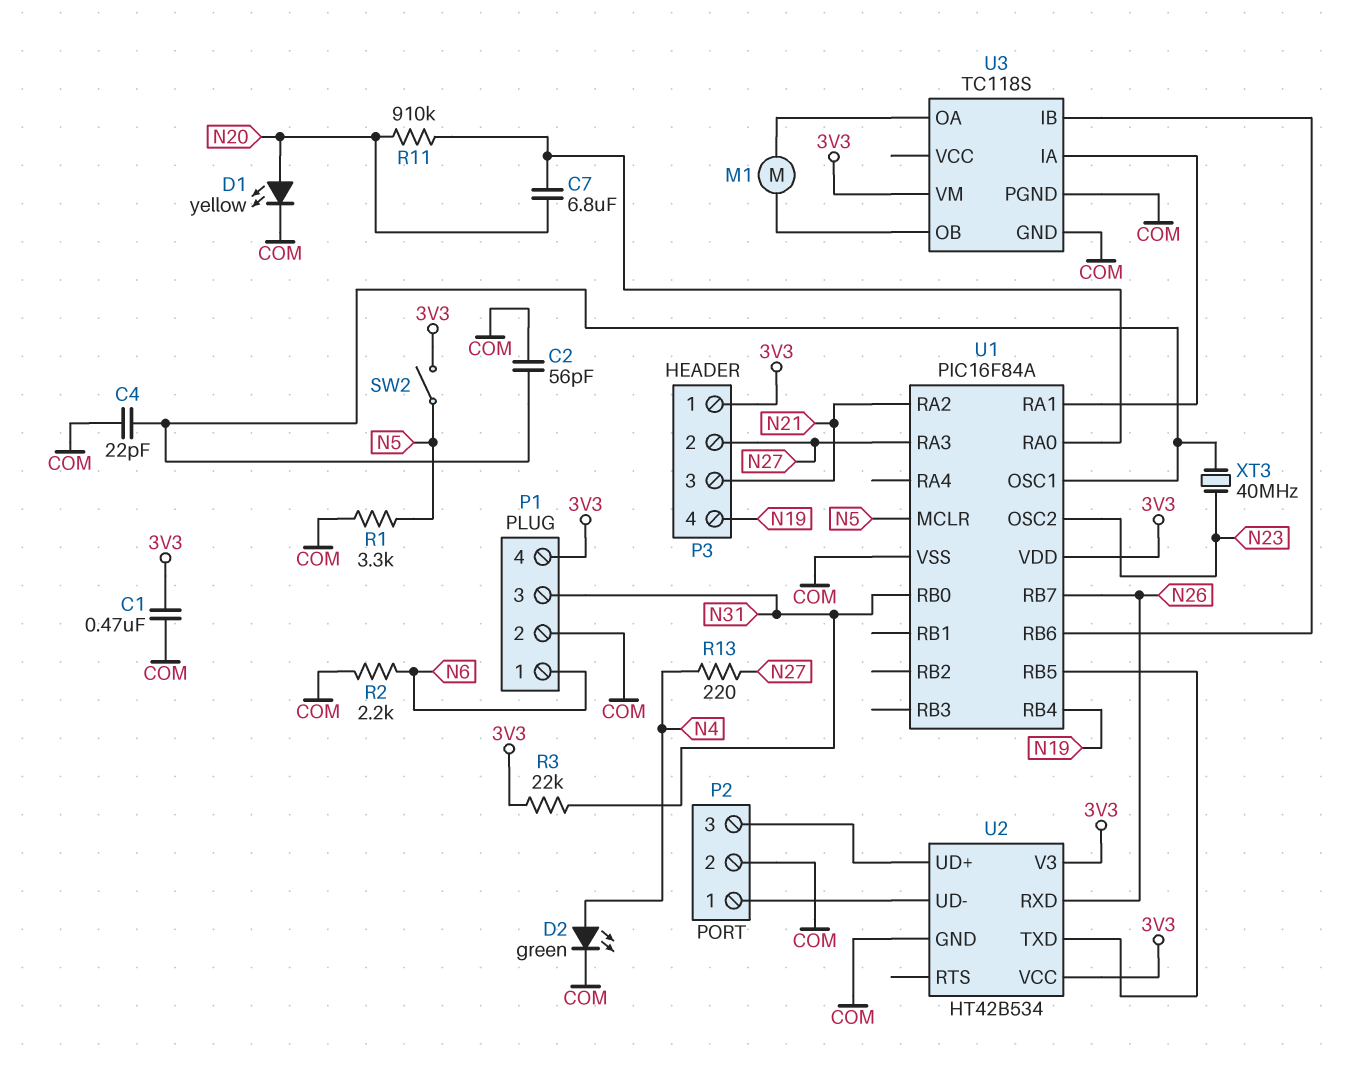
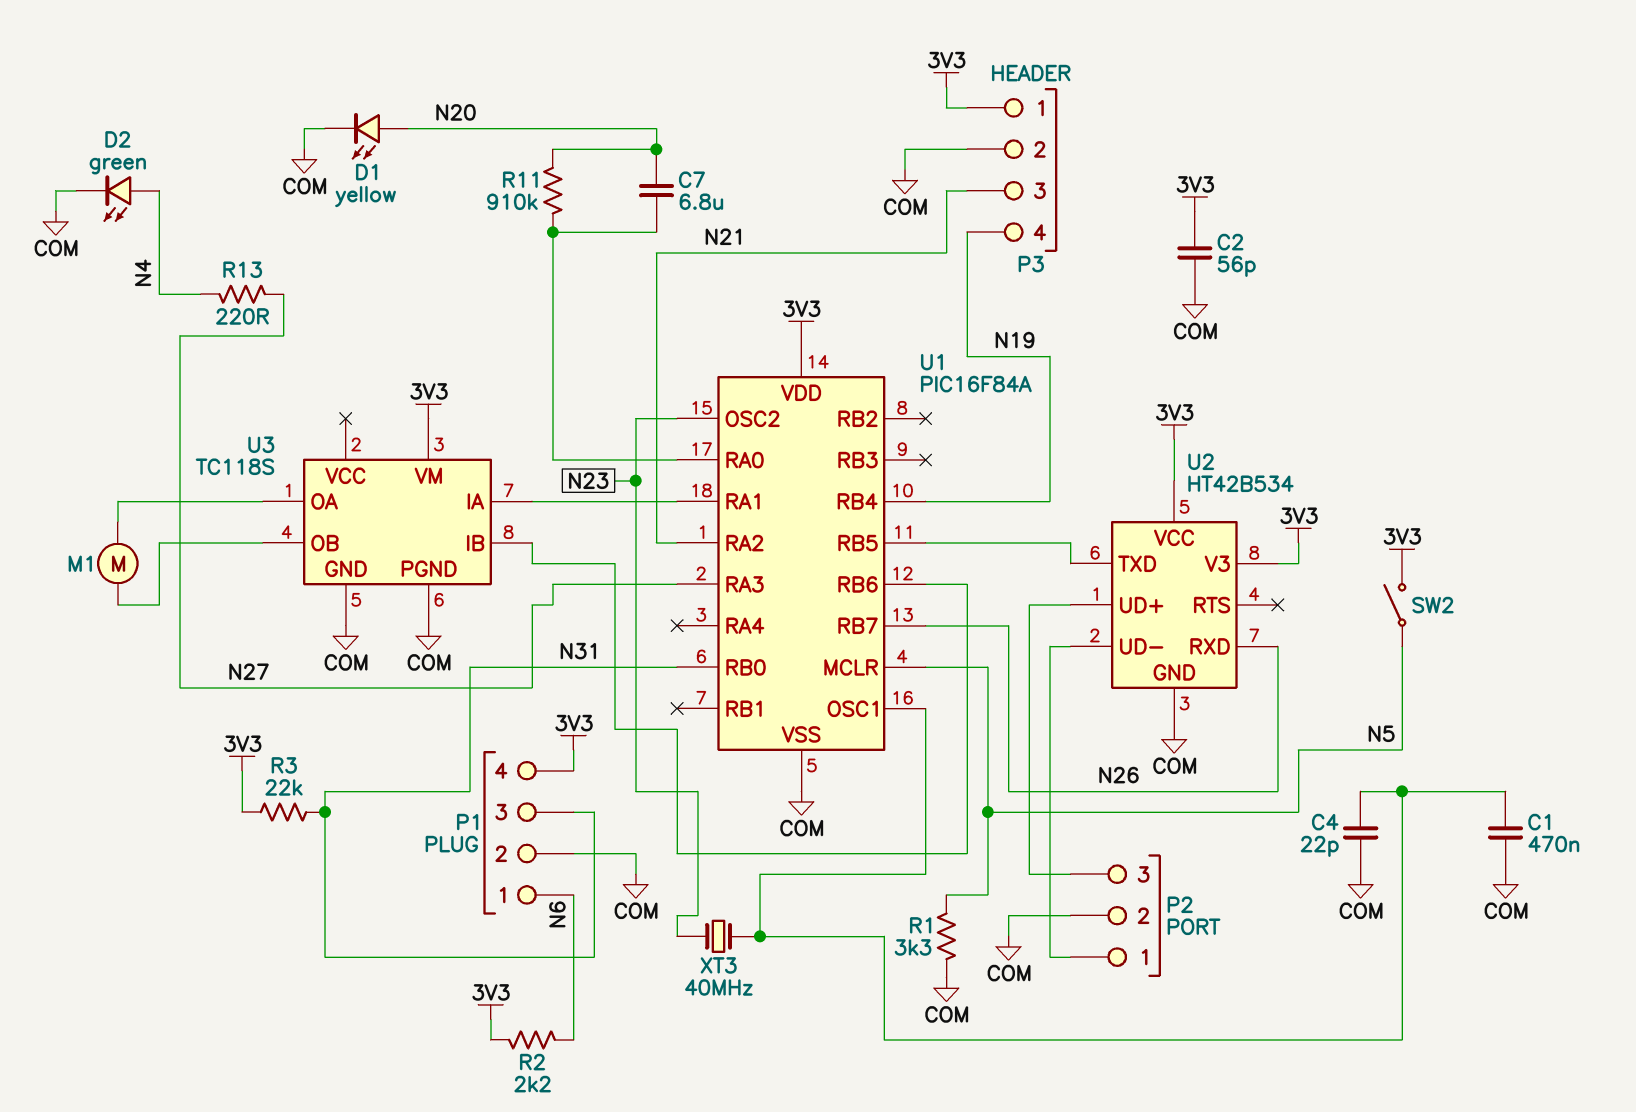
C1: 470nF (3V3, COM) -> 470nF (COM, U1/OSC1)
C2: 56pF (COM, U1/OSC1) -> 56pF (3V3, COM)
P3 pin 2: N27 -> COM
R2: 2.2k (COM, N6) -> 2.2k (3V3, N6)

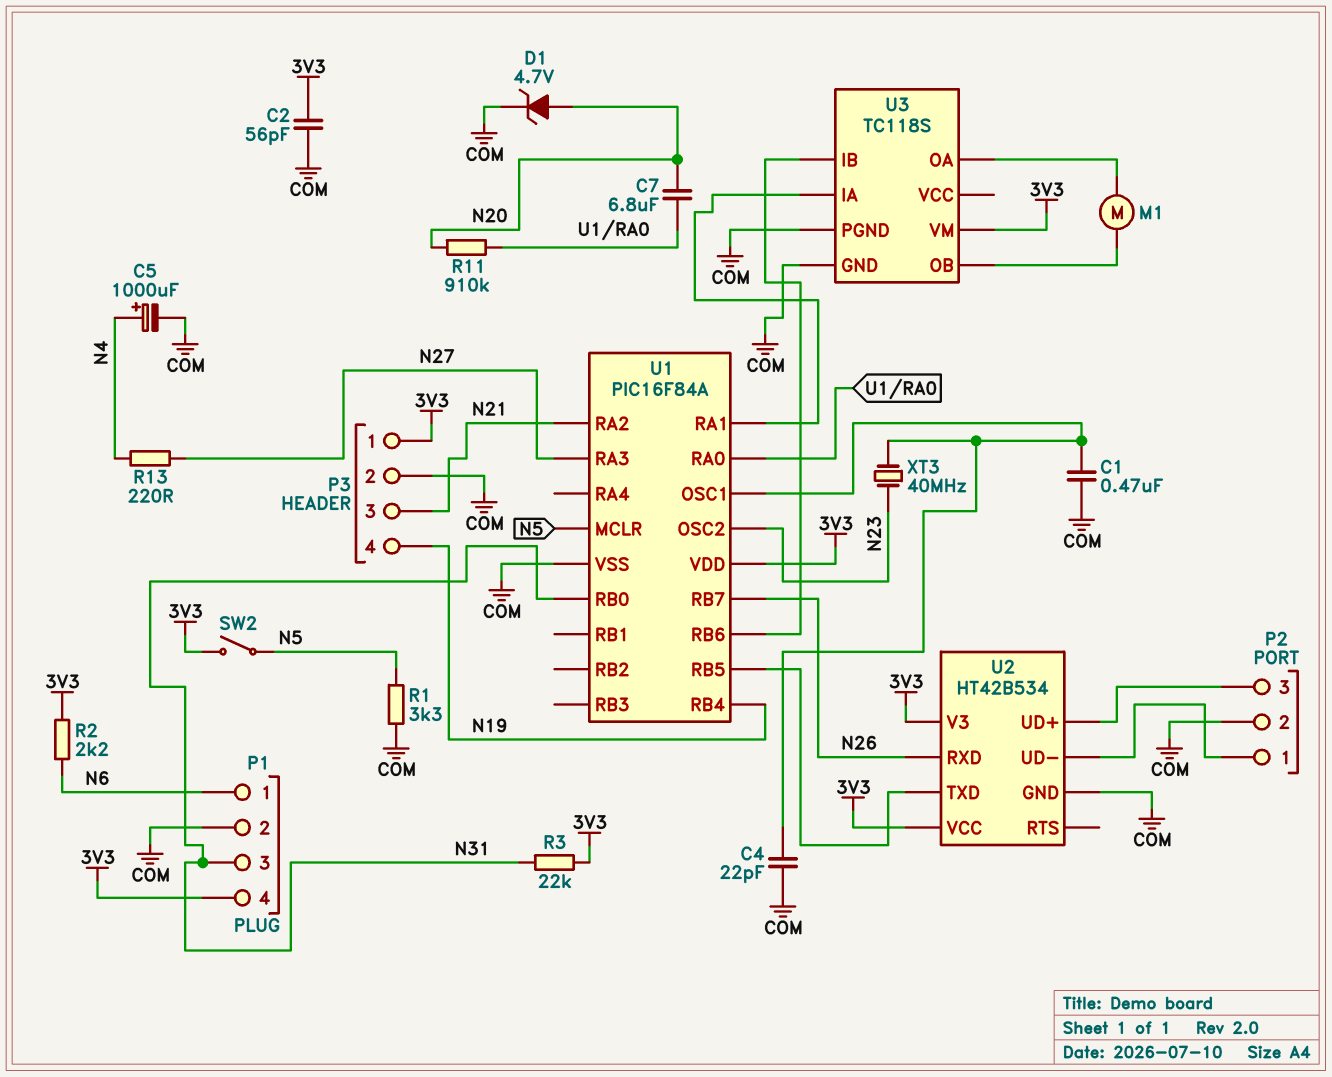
C5: none -> 1000uF (plus N4, minus COM)
D1: LED yellow (A N20, K COM) -> zener 4.7V (A N20, K COM)
D2: LED green (A N4, K COM) -> none

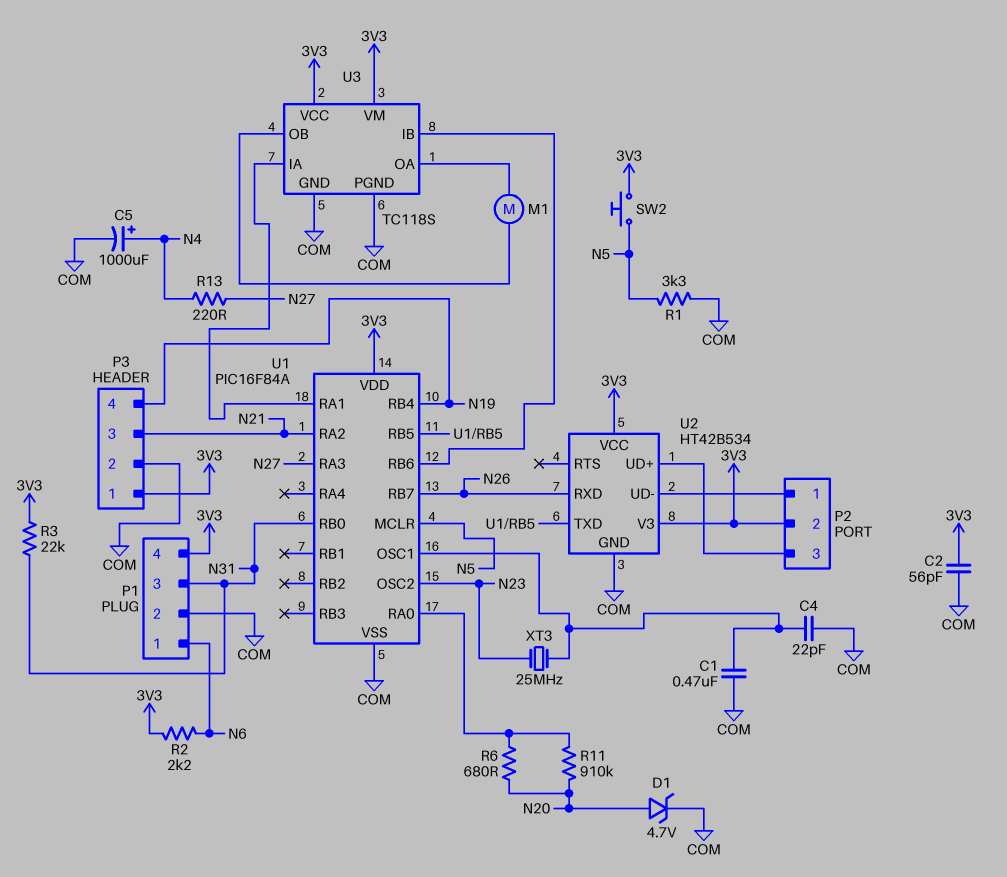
C7: 6.8uF (N20, U1/RA0) -> none
P2 pin 2: COM -> 3V3
R6: none -> 680 (N20, U1/RA0)
SW2: switch (3V3, N5) -> button (3V3, N5)
U3 pin VCC: none -> 3V3
XT3: 40MHz (N23, U1/OSC1) -> 25MHz (N23, U1/OSC1)

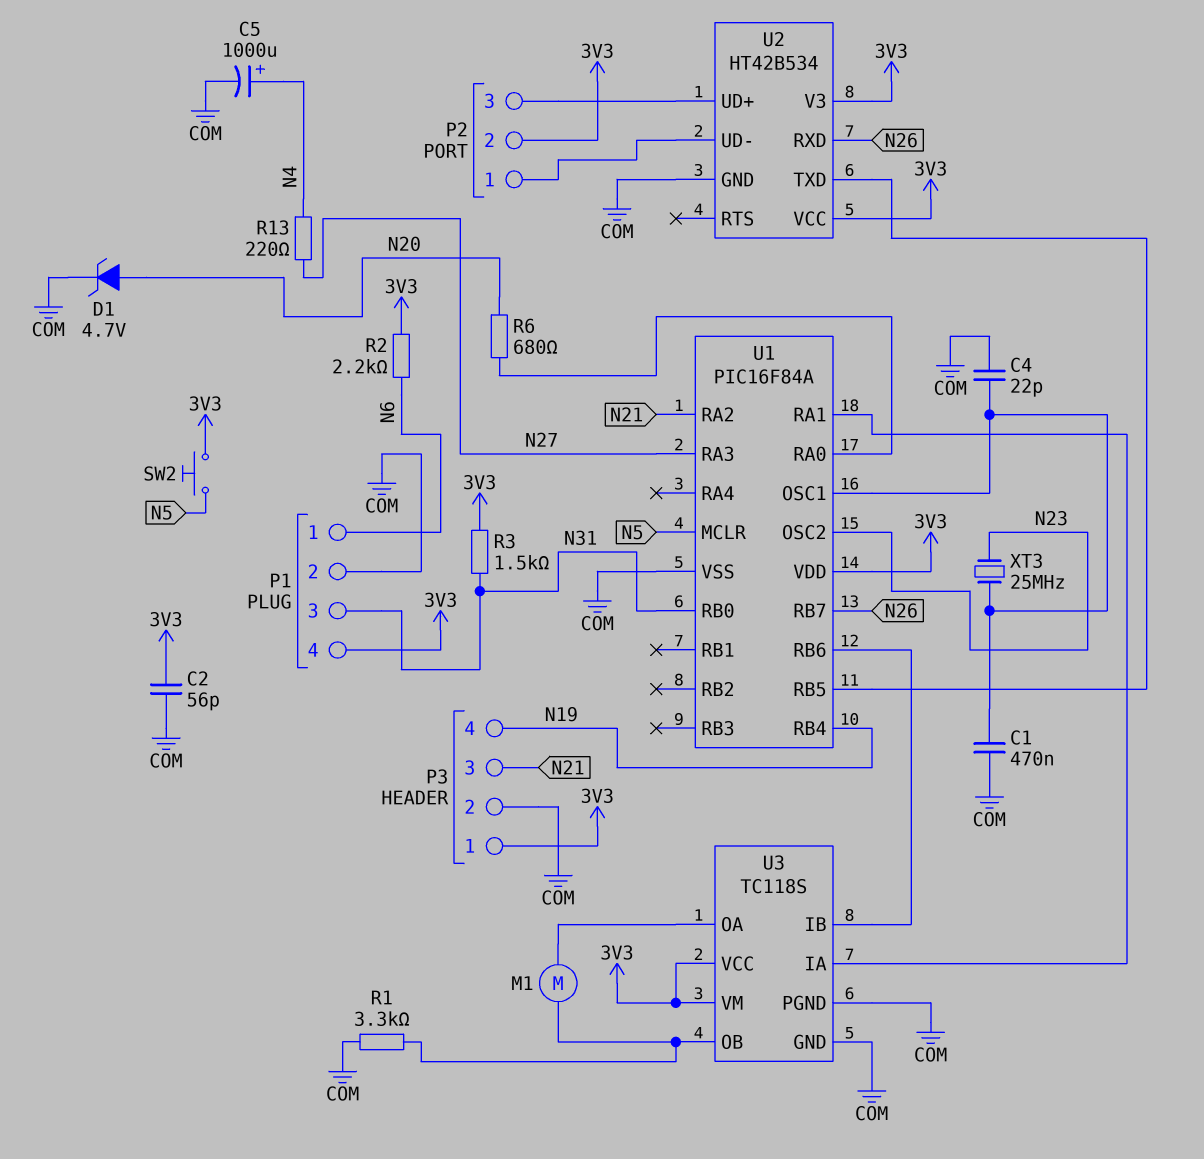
R1: 3.3k (COM, N5) -> 3.3k (COM, U3/OB)
R3: 22k (3V3, N31) -> 1.5k (3V3, N31)
R11: 910k (N20, U1/RA0) -> none

